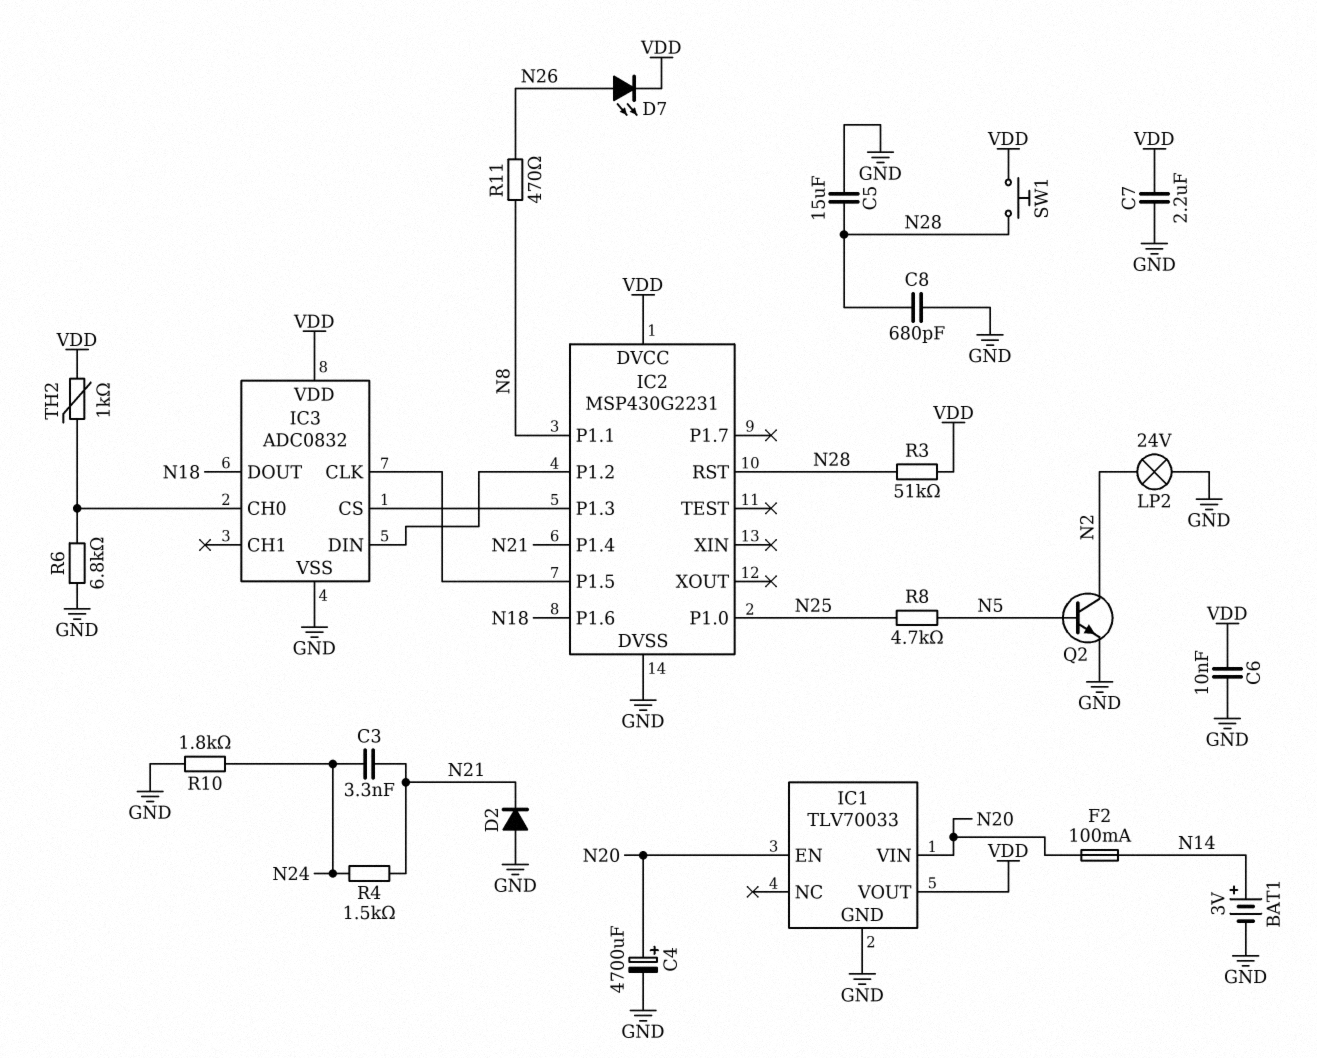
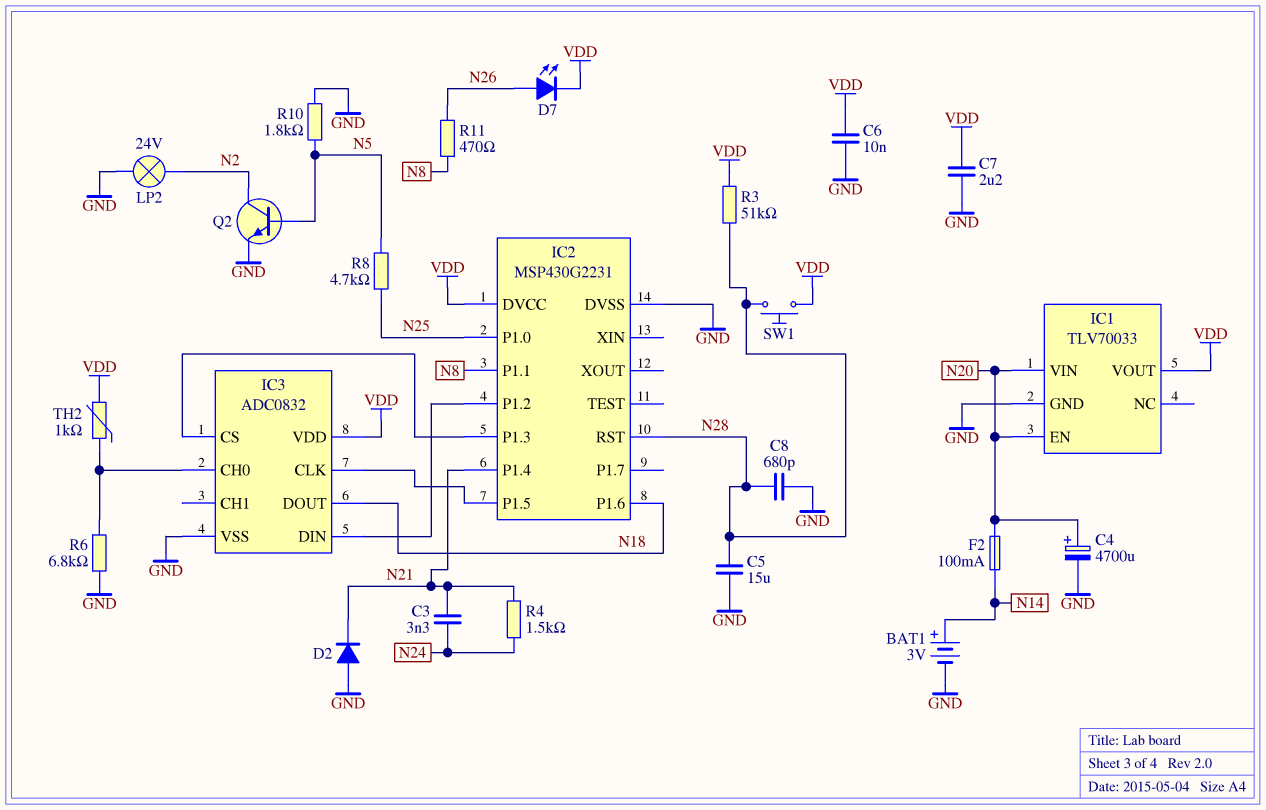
R10: 1.8k (GND, N24) -> 1.8k (GND, N5)

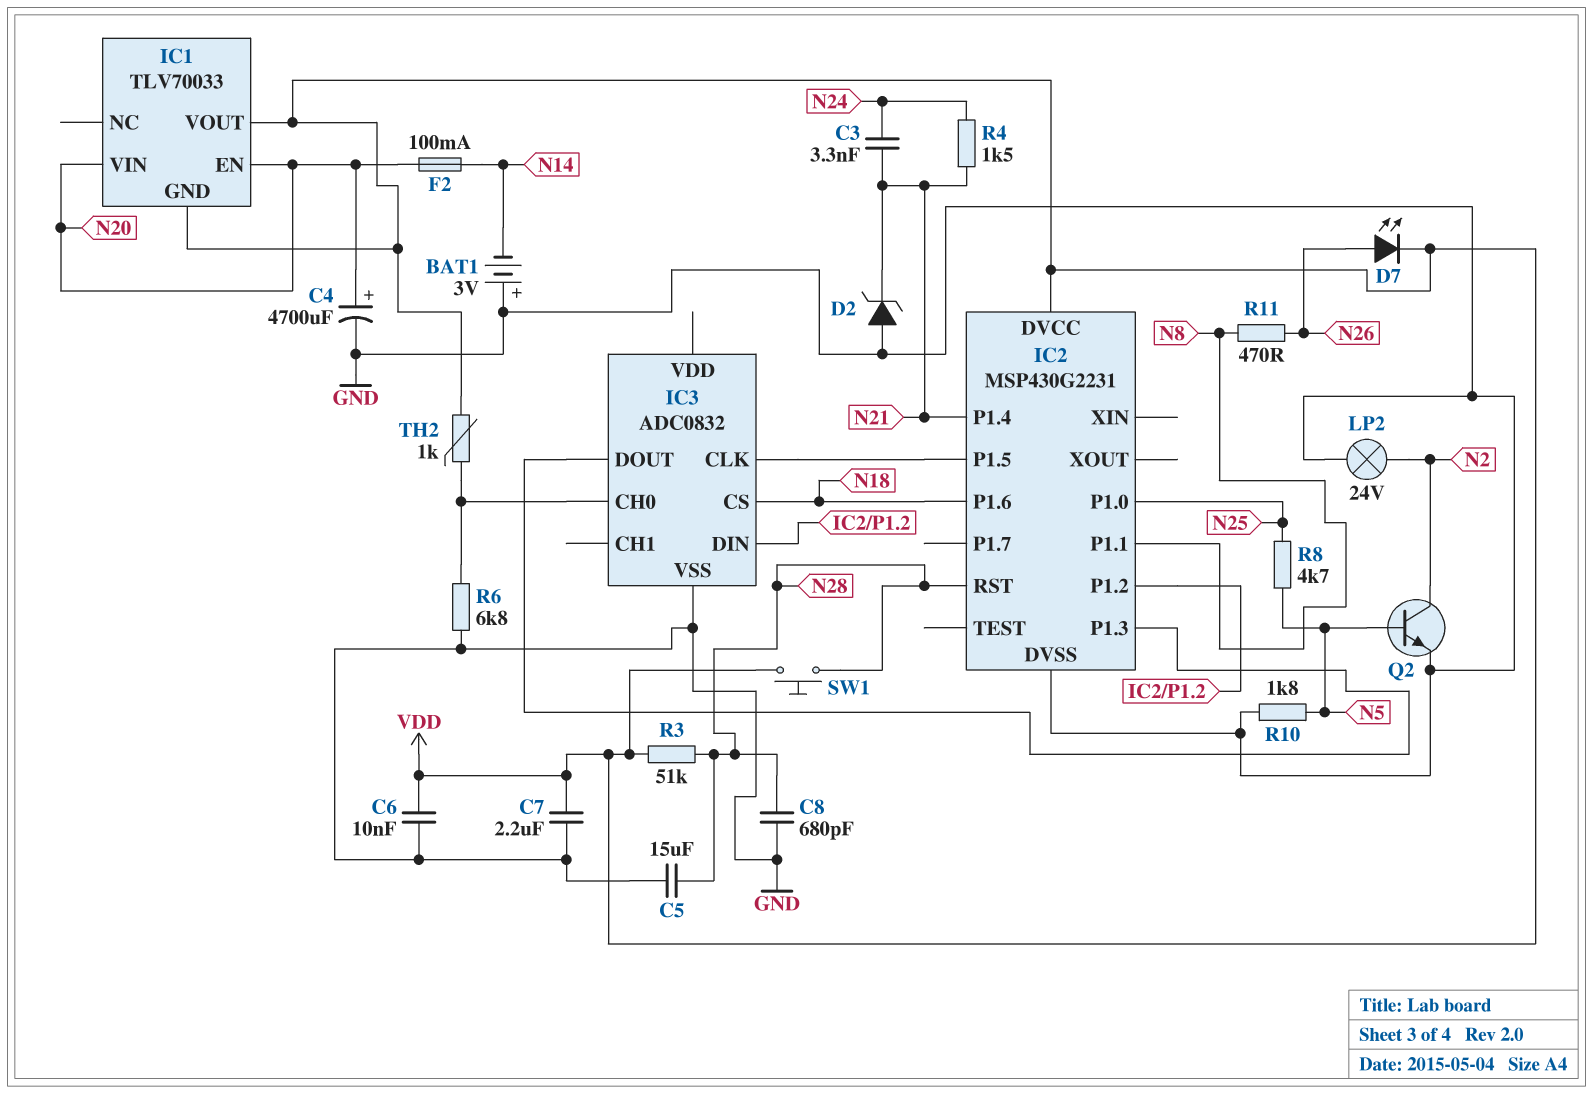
BAT1: 3V (plus N14, minus GND) -> 3V (plus GND, minus N14)
D2: diode (A GND, K N21) -> zener (A GND, K N21)
IC1 pin GND: GND -> VDD
IC3 pin CS: IC2/P1.3 -> N18
IC3 pin DOUT: N18 -> IC2/P1.3
IC3 pin VDD: VDD -> none

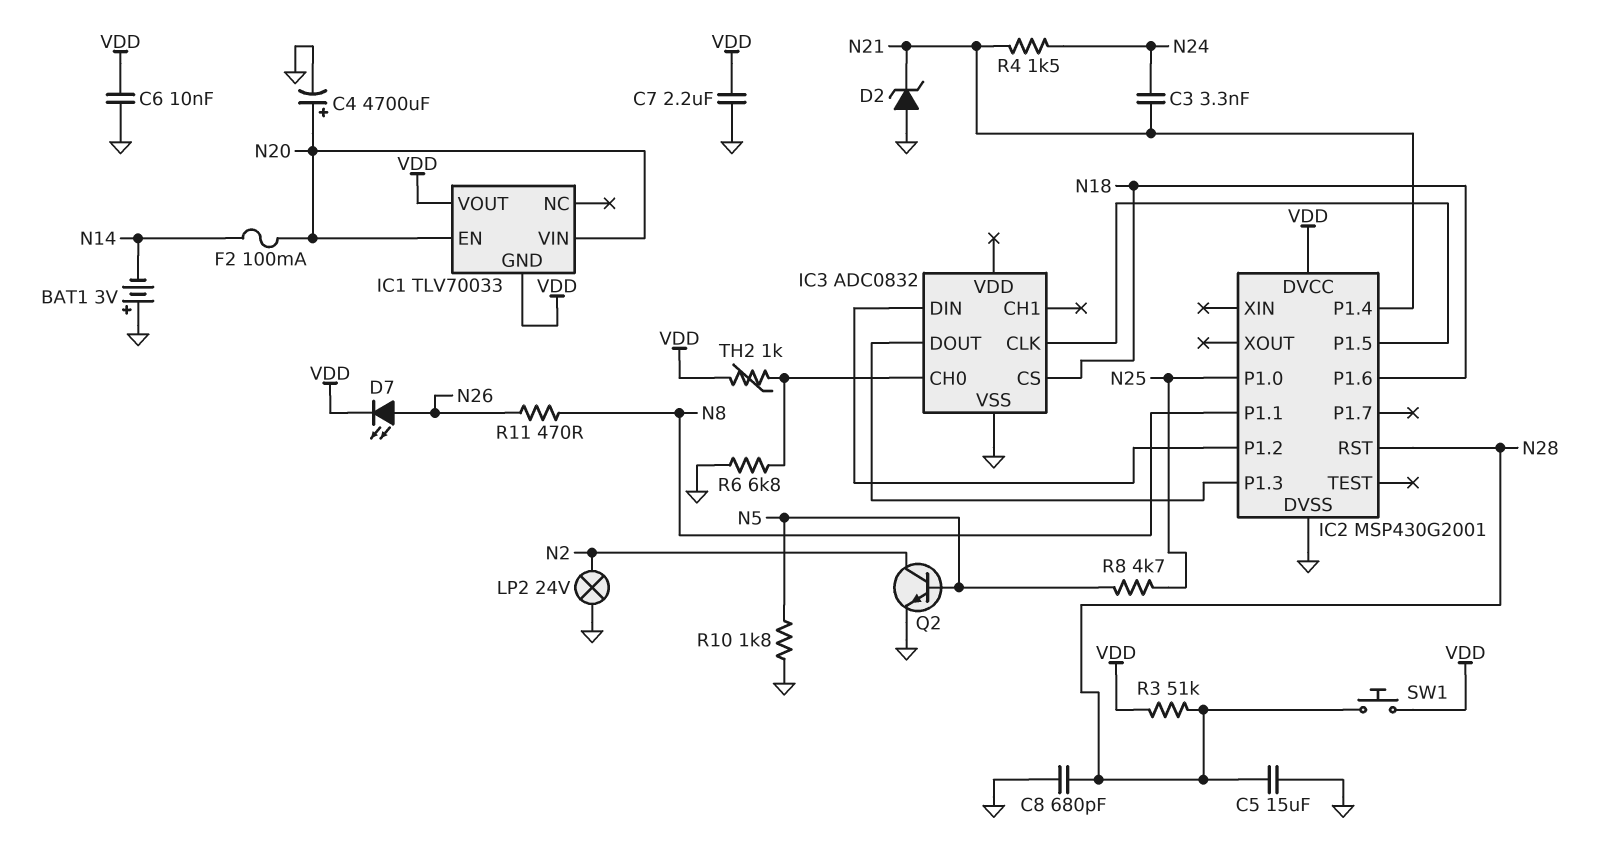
IC2: MSP430G2231 -> MSP430G2001

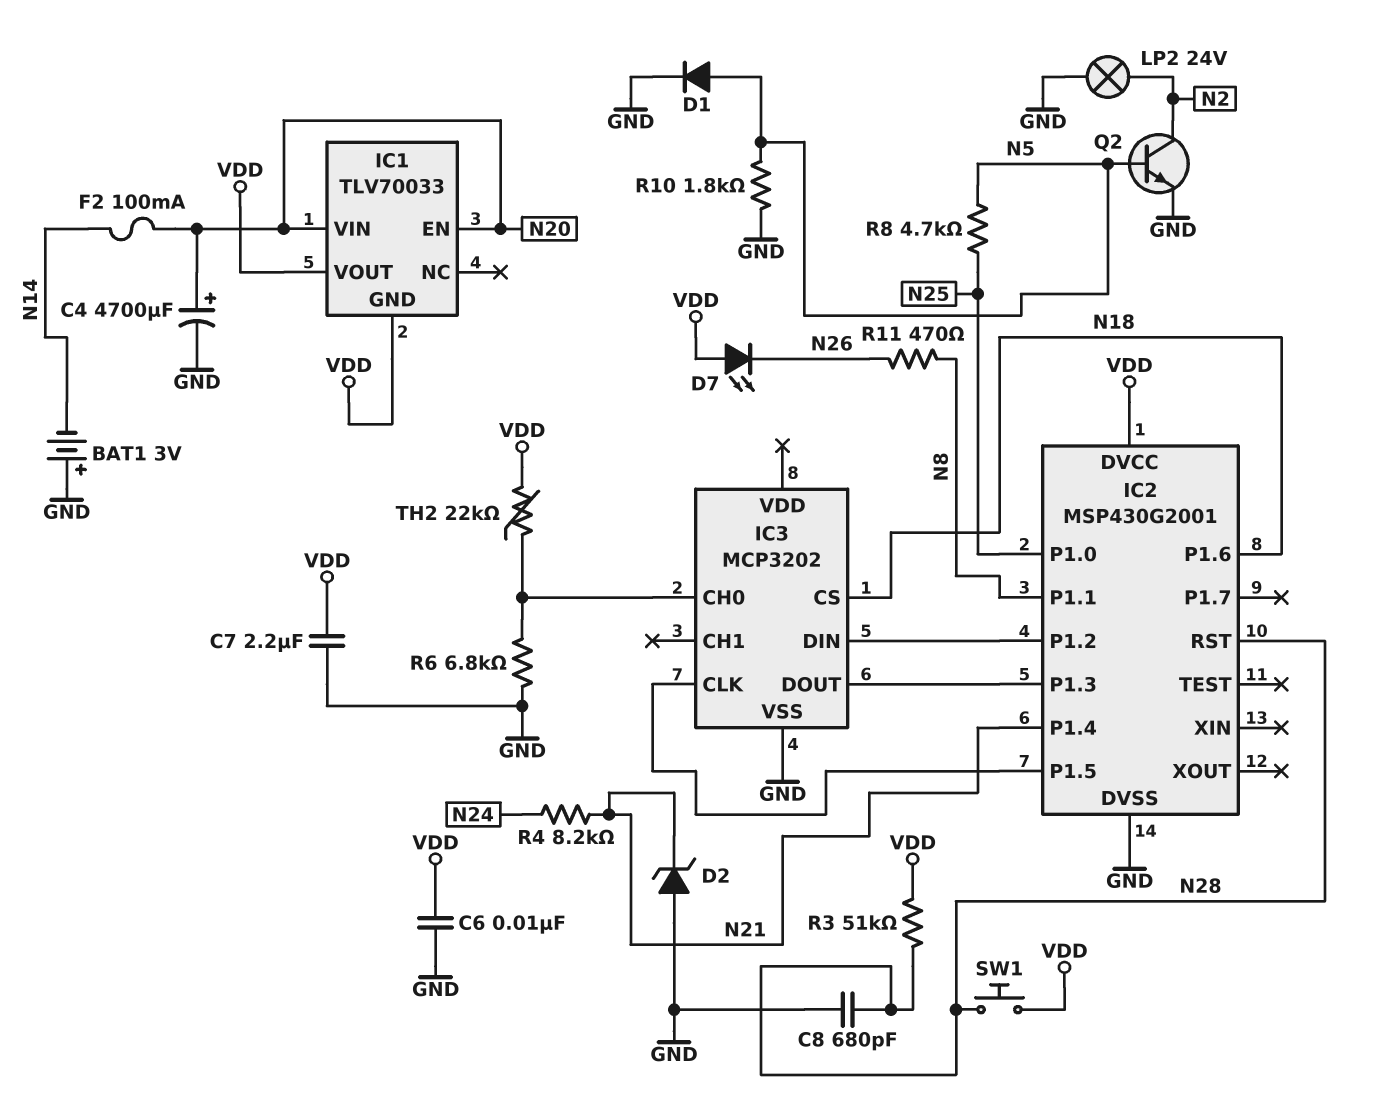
C3: 3.3nF (N21, N24) -> none
C5: 15uF (GND, N28) -> none
D1: none -> diode (A N5, K GND)
D7: LED (A N26, K VDD) -> LED (A VDD, K N26)
IC3: ADC0832 -> MCP3202
R4: 1.5k (N21, N24) -> 8.2k (N21, N24)
TH2: 1k (IC3/CH0, VDD) -> 22k (IC3/CH0, VDD)

